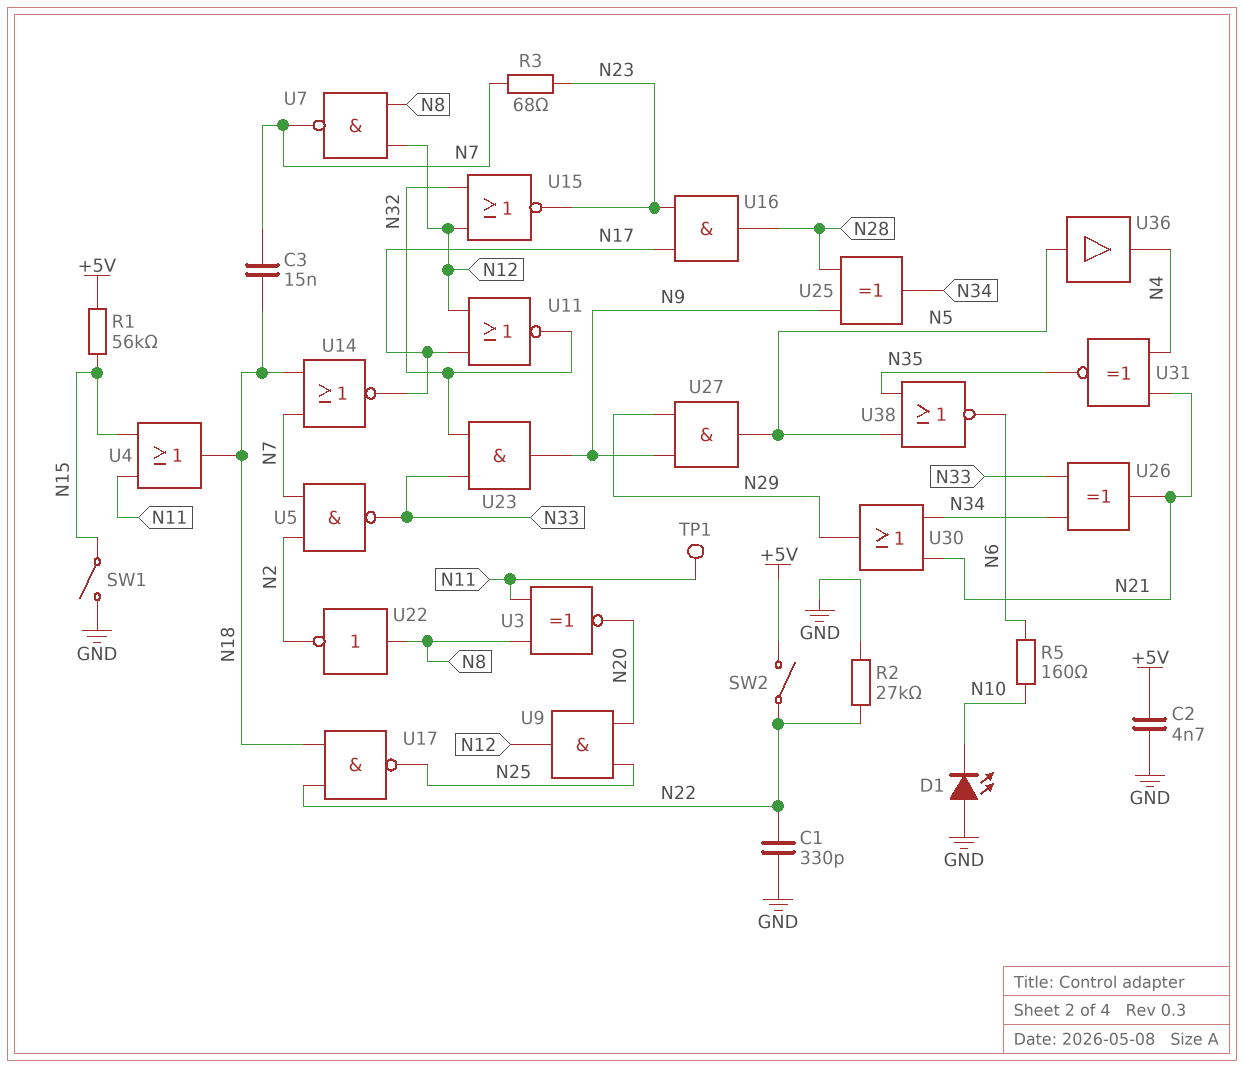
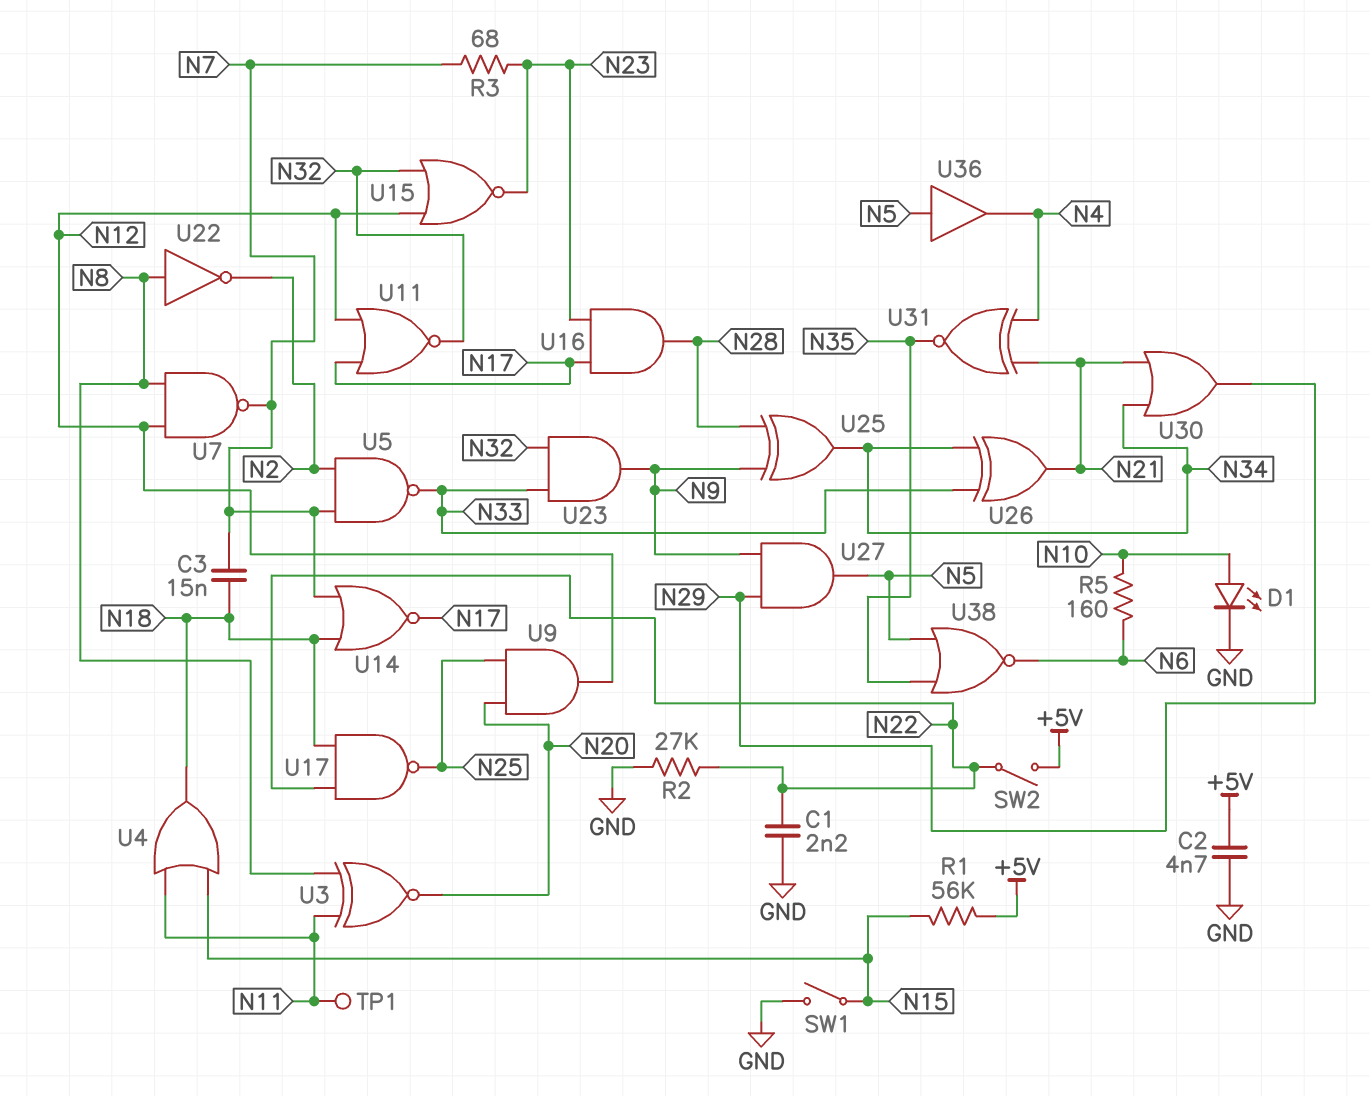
C1: 330pF (GND, N22) -> 2.2nF (GND, N22)
D1: LED (A GND, K N10) -> LED (A N10, K GND)

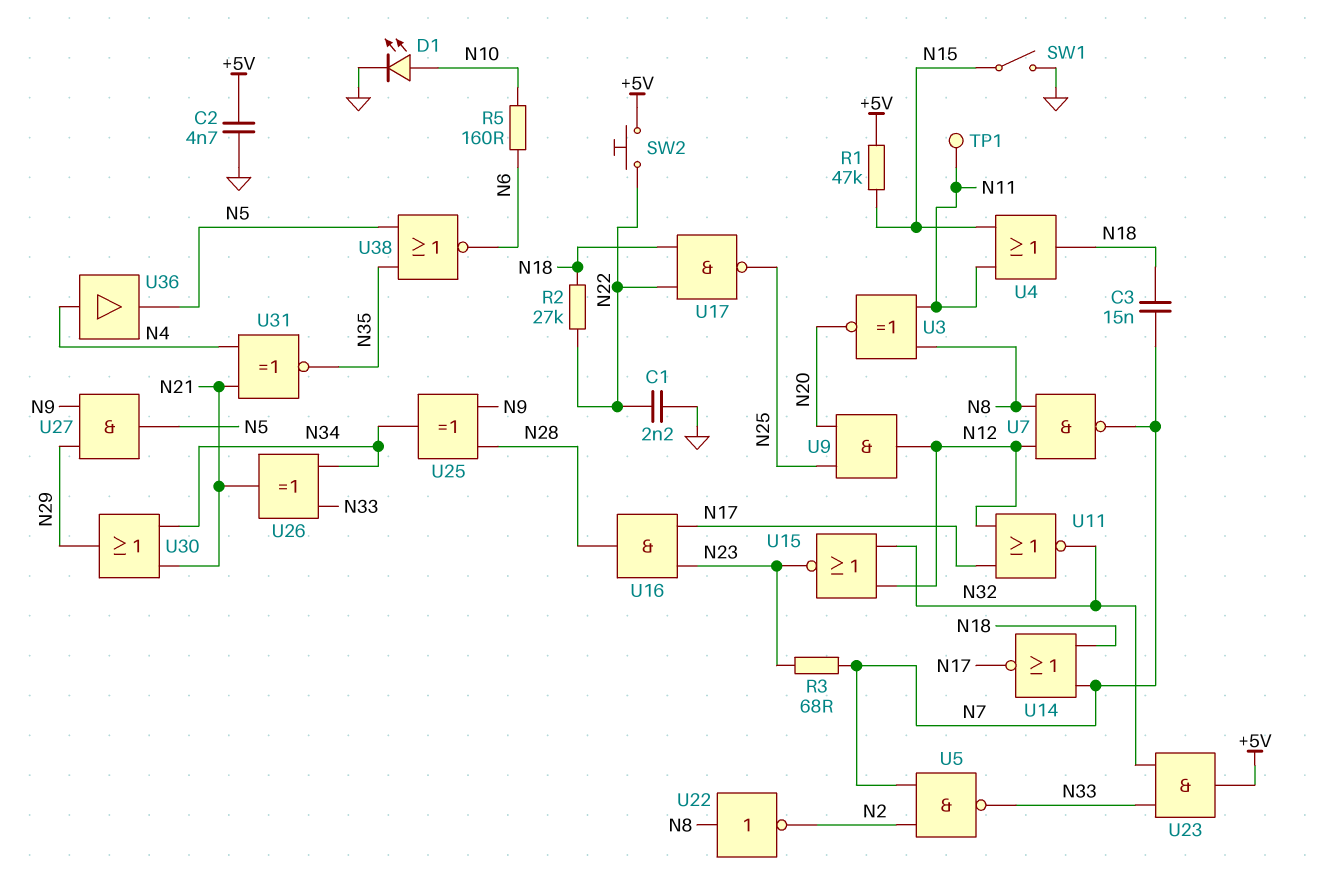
R1: 56k (+5V, N15) -> 47k (+5V, N15)
R2: 27k (GND, N22) -> 27k (N18, N22)
SW2: switch (+5V, N22) -> button (+5V, N22)
U23: AND (in N32, in N33, out N9) -> AND (in N32, in N33, out +5V)
U36: buffer (in N5, out N4) -> buffer (in N4, out N5)

